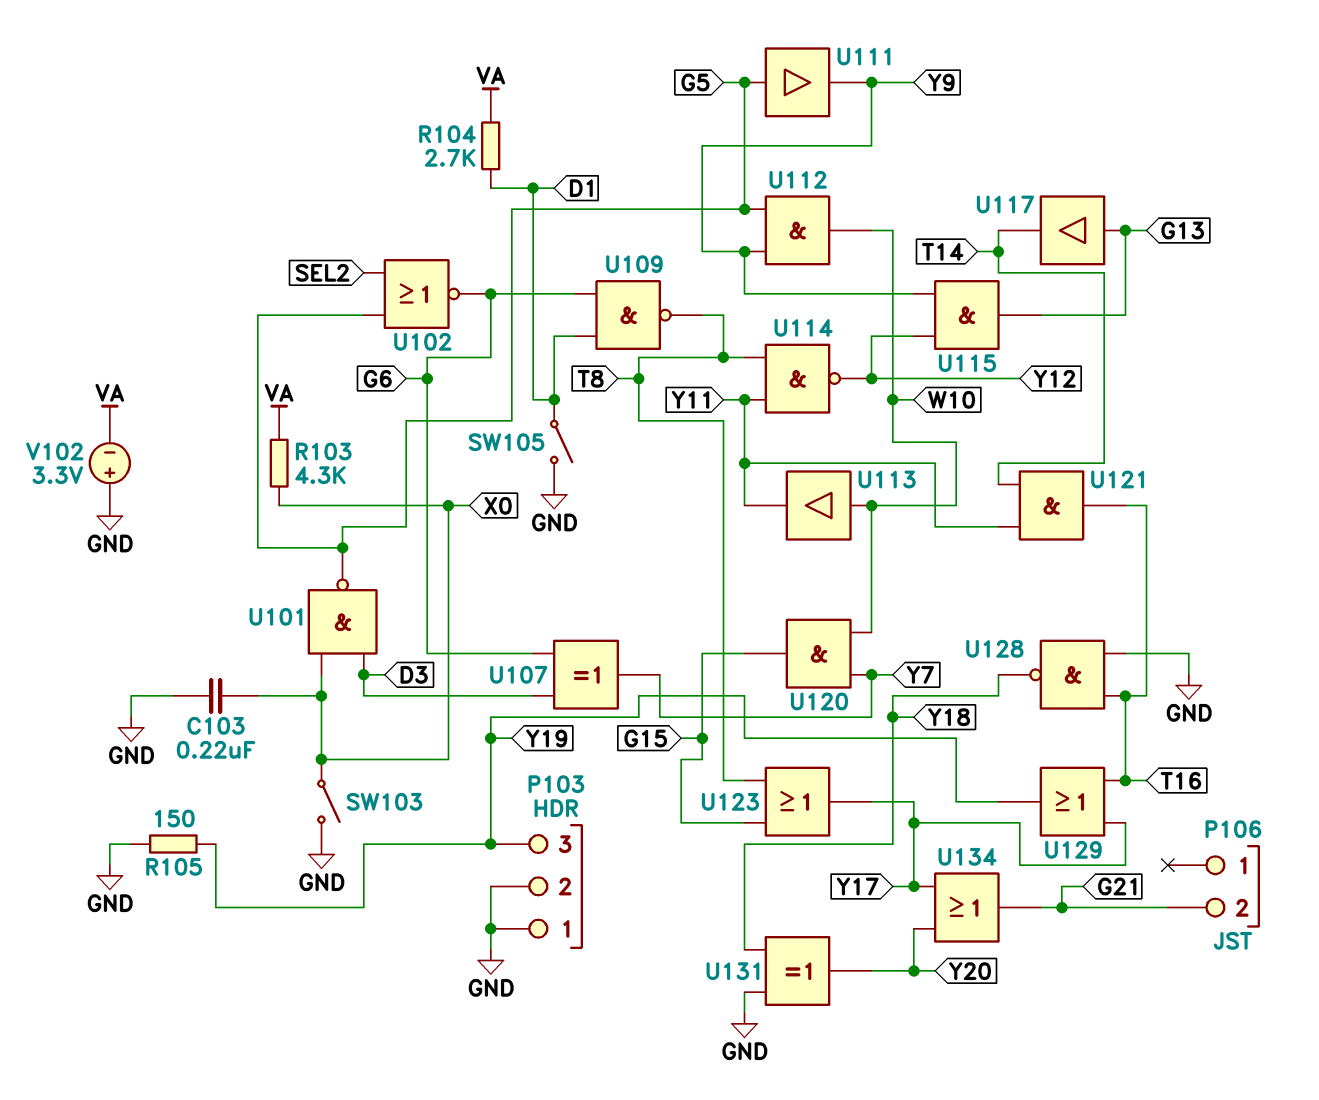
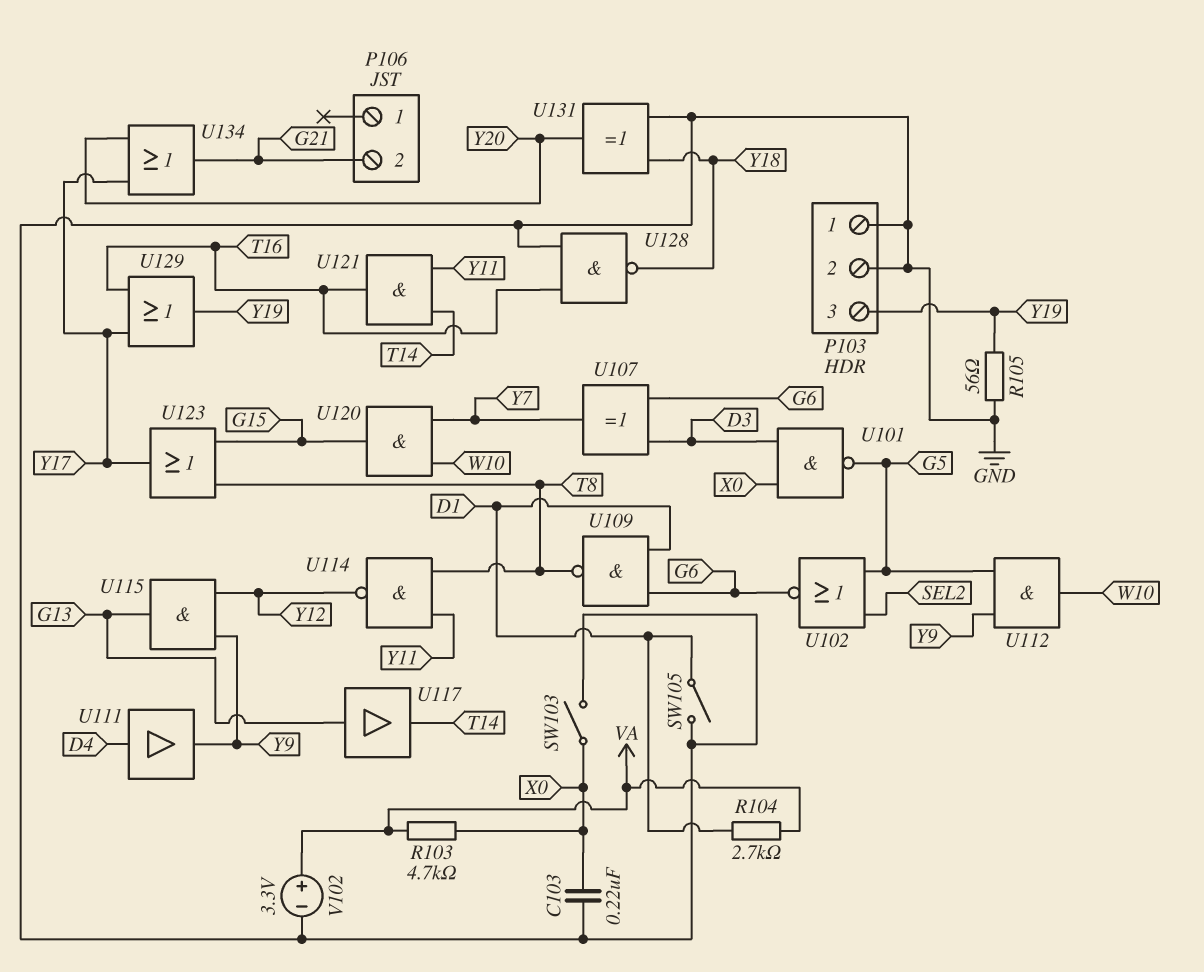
R103: 4.3k (VA, X0) -> 4.7k (VA, X0)
R105: 150 (GND, Y19) -> 56 (GND, Y19)
U111: buffer (in G5, out Y9) -> buffer (in D4, out Y9)
U113: buffer (in W10, out Y11) -> none
V102: 3.3V (plus GND, minus VA) -> 3.3V (plus VA, minus GND)

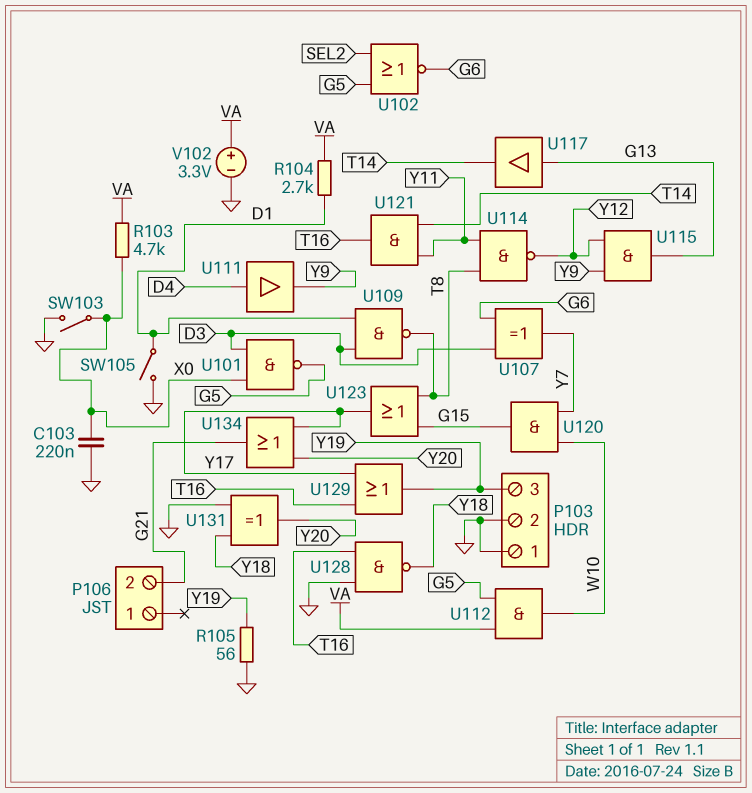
U109: NAND (in D1, in G6, out T8) -> NAND (in D1, in D3, out T8)
U112: AND (in G5, in Y9, out W10) -> AND (in G5, in VA, out W10)

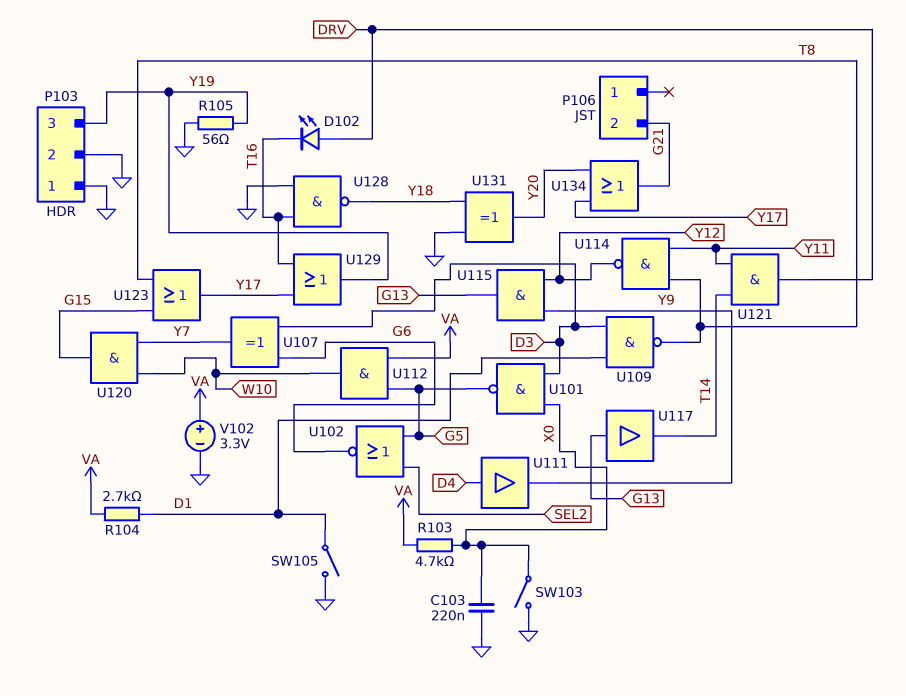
D102: none -> LED (A DRV, K T16)
U121: AND (in T14, in Y11, out T16) -> AND (in T14, in Y11, out DRV)

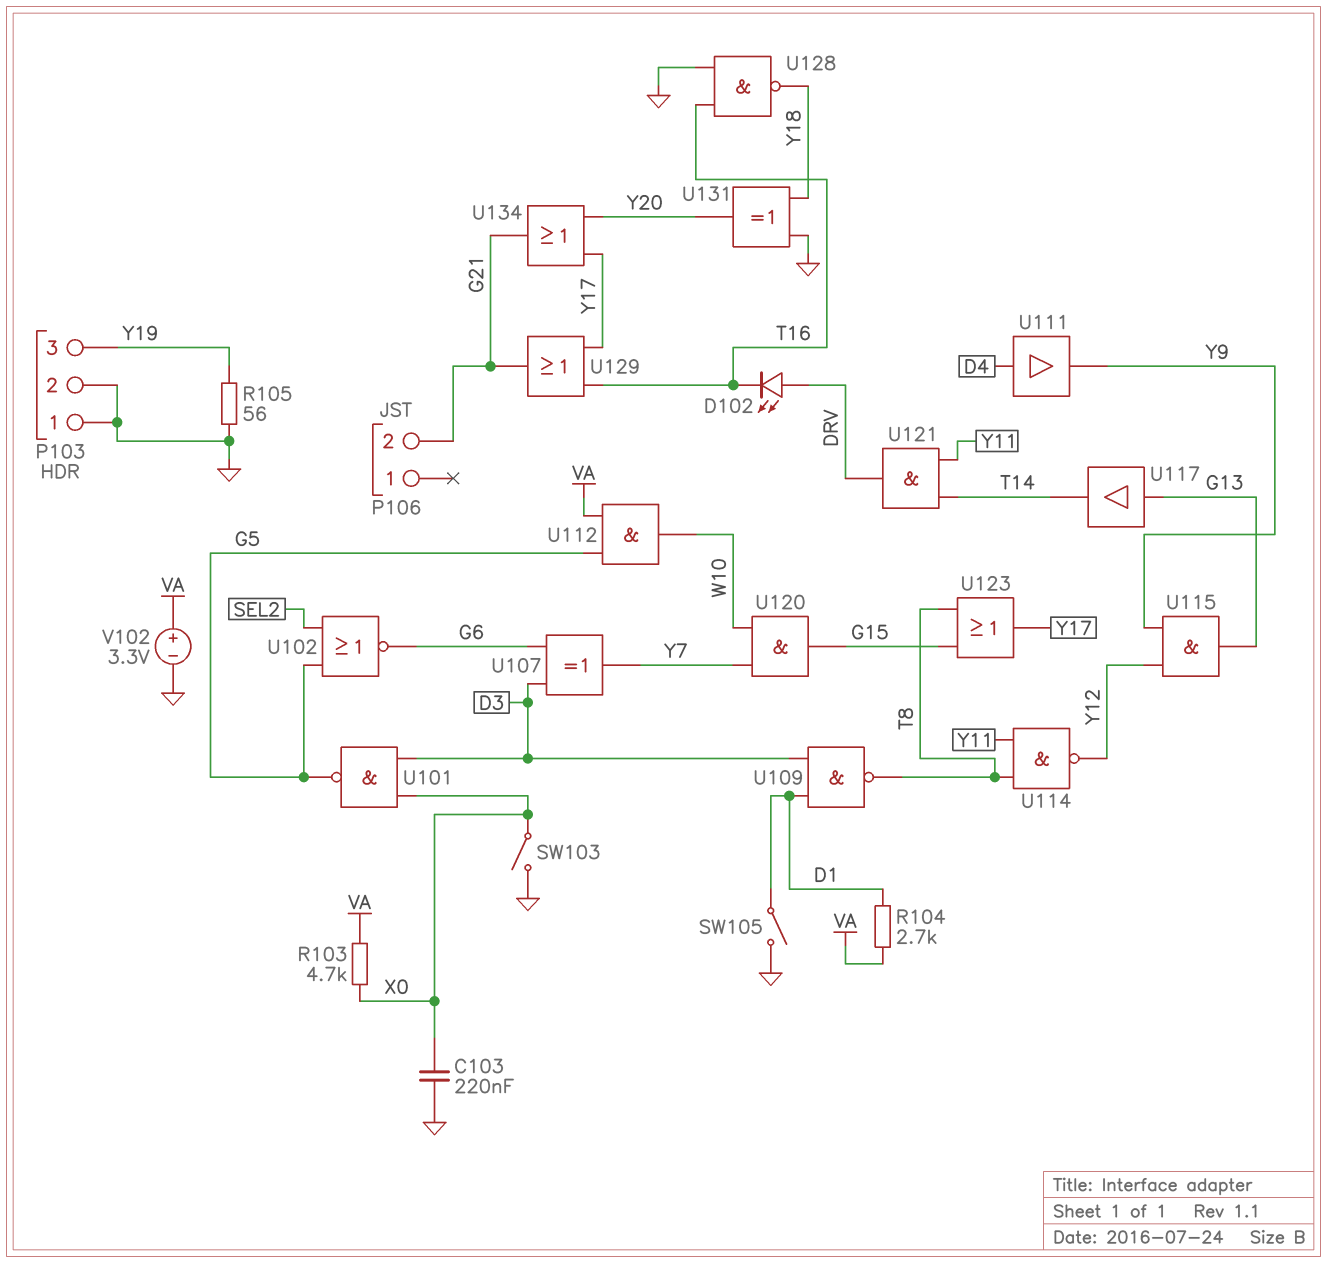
U129: OR (in T16, in Y17, out Y19) -> OR (in T16, in Y17, out G21)

